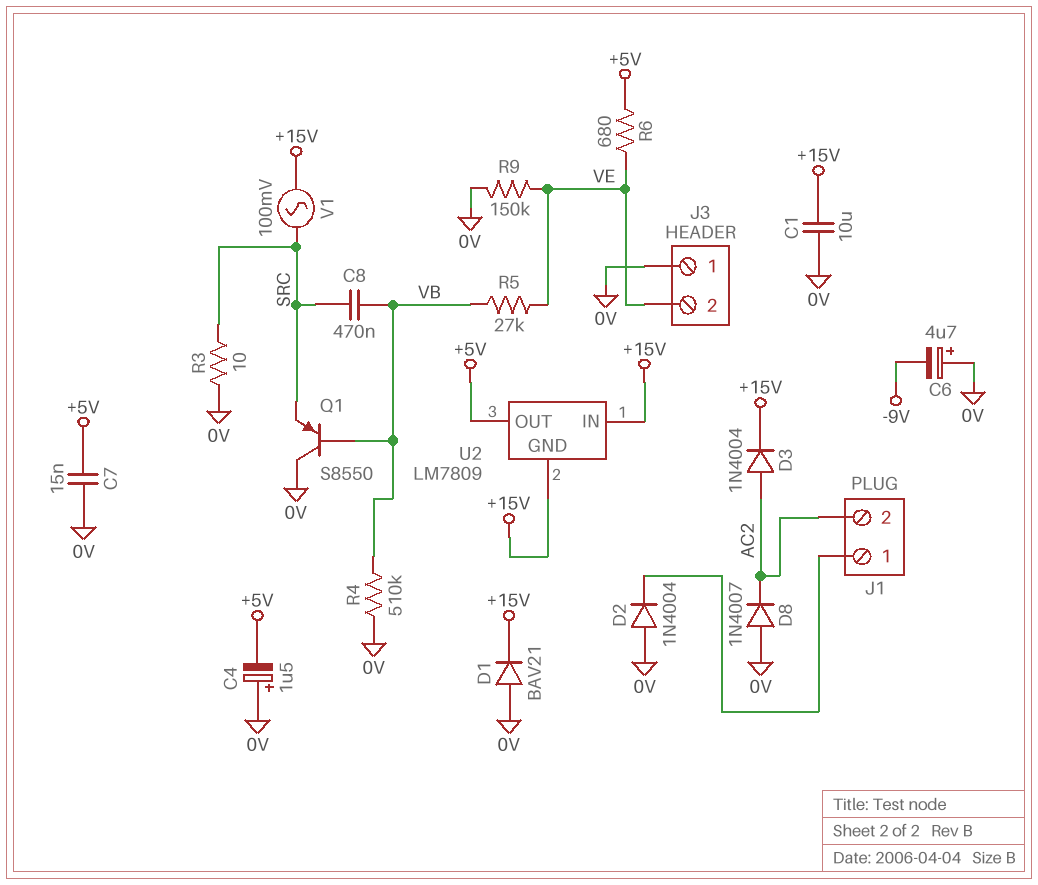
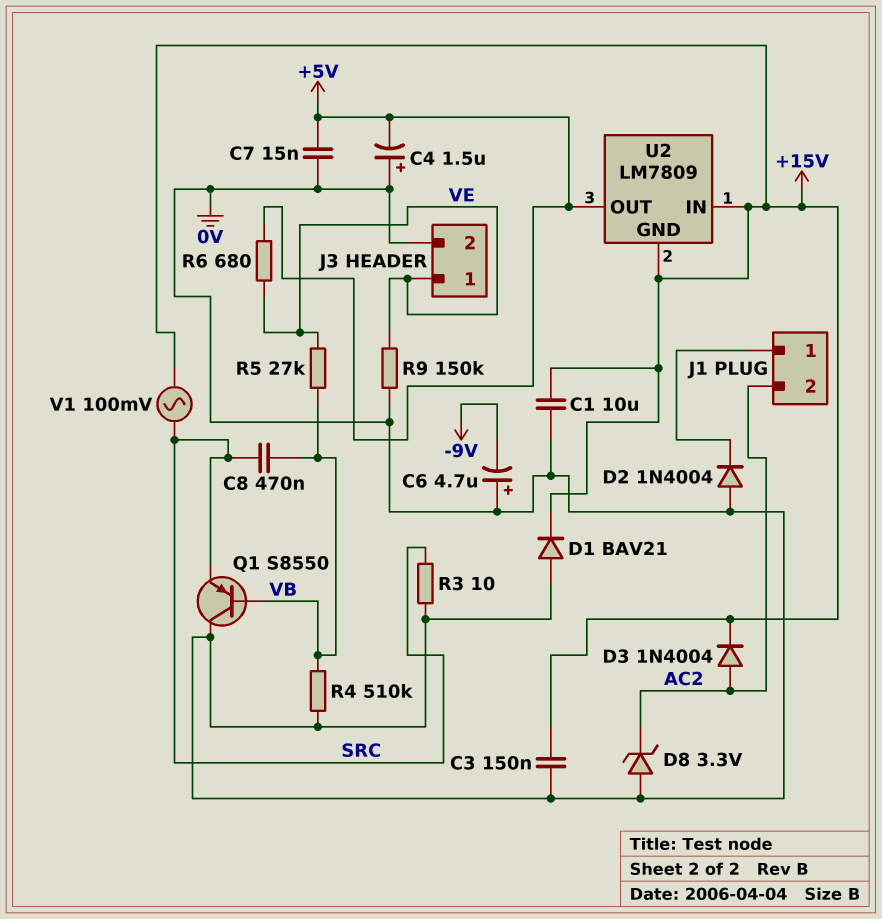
C3: none -> 150nF (+15V, 0V)
D8: diode 1N4007 (A 0V, K AC2) -> zener 3.3V (A 0V, K AC2)
J3 pin 1: 0V -> VE
J3 pin 2: VE -> 0V

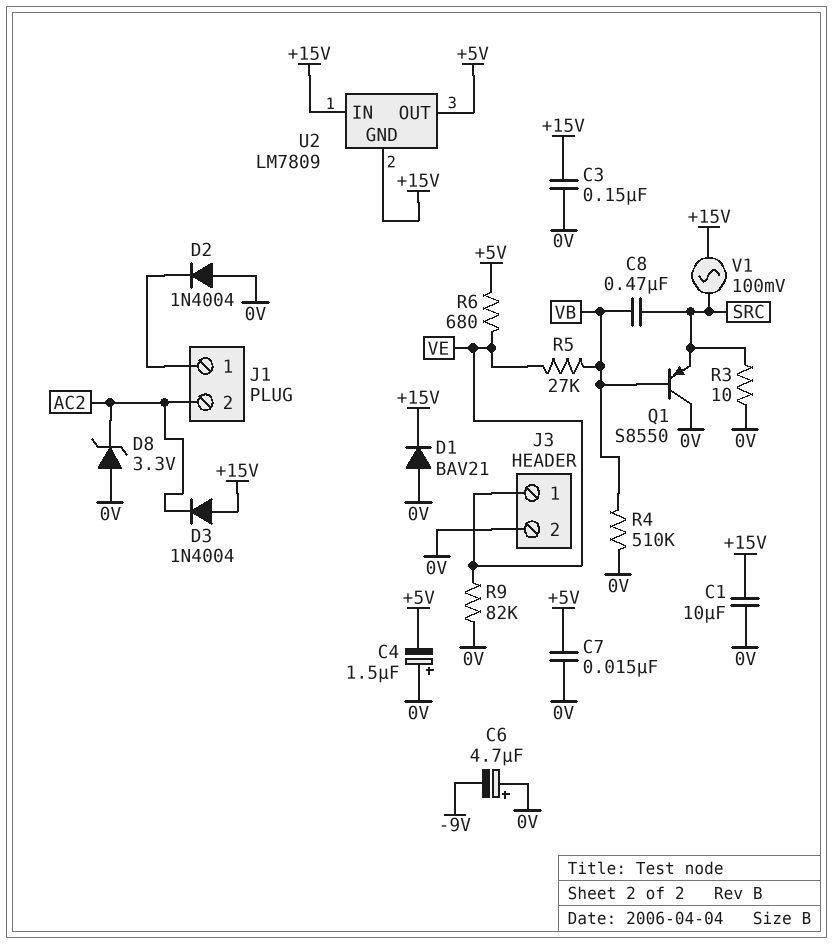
D3: diode 1N4004 (A AC2, K +15V) -> diode 1N4004 (A +15V, K AC2)
R9: 150k (0V, VE) -> 82k (0V, VE)

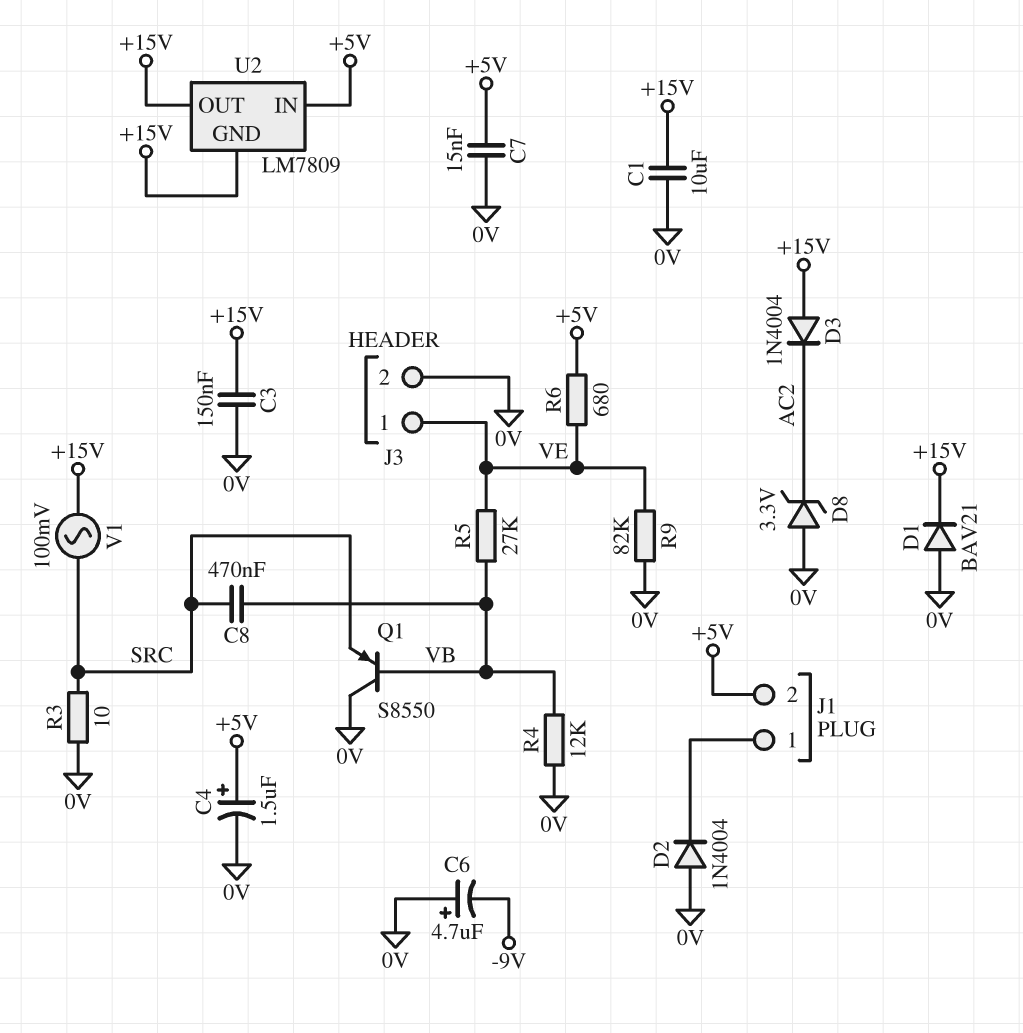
C4: 1.5uF (plus 0V, minus +5V) -> 1.5uF (plus +5V, minus 0V)
J1 pin 2: AC2 -> +5V
R4: 510k (0V, VB) -> 12k (0V, VB)
U2 pin IN: +15V -> +5V
U2 pin OUT: +5V -> +15V

